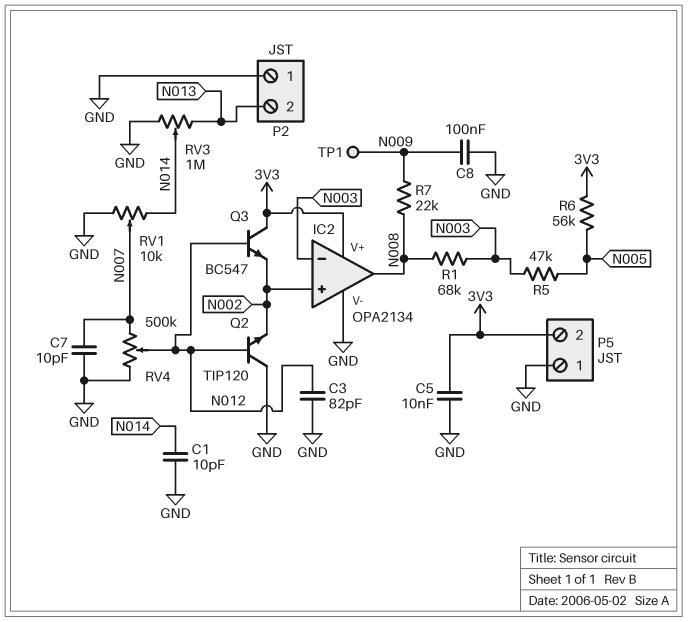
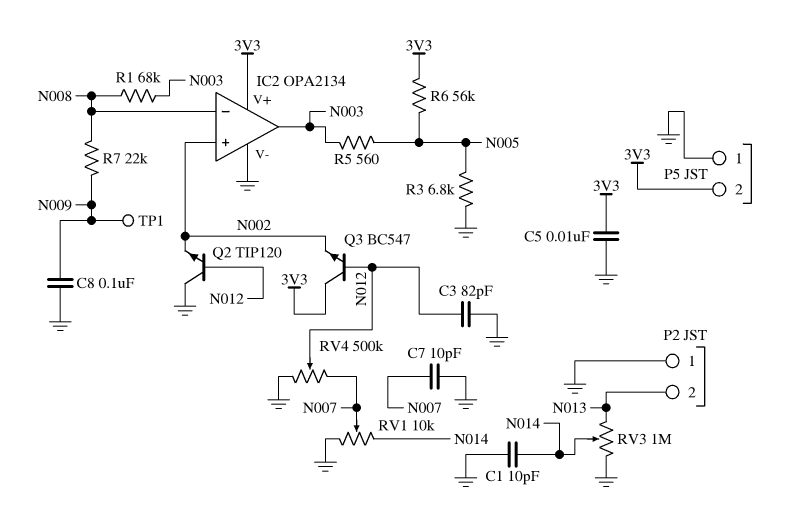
IC2 pin in-: N003 -> N008
IC2 pin out: N008 -> N003
R3: none -> 6.8k (GND, N005)
R5: 47k (N003, N005) -> 560 (N003, N005)

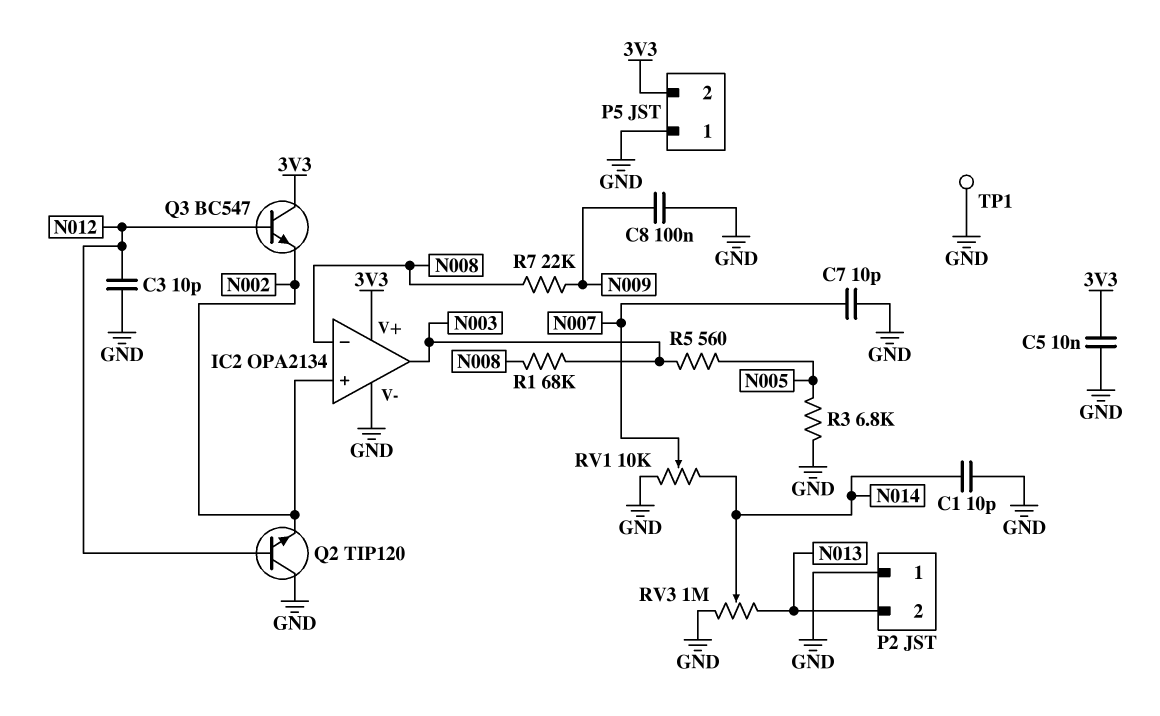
C3: 82pF (GND, N012) -> 10pF (GND, N012)
R6: 56k (3V3, N005) -> none
RV4: 500k (GND, N007, wiper N012) -> none
TP1: test point (N009) -> test point (GND)

